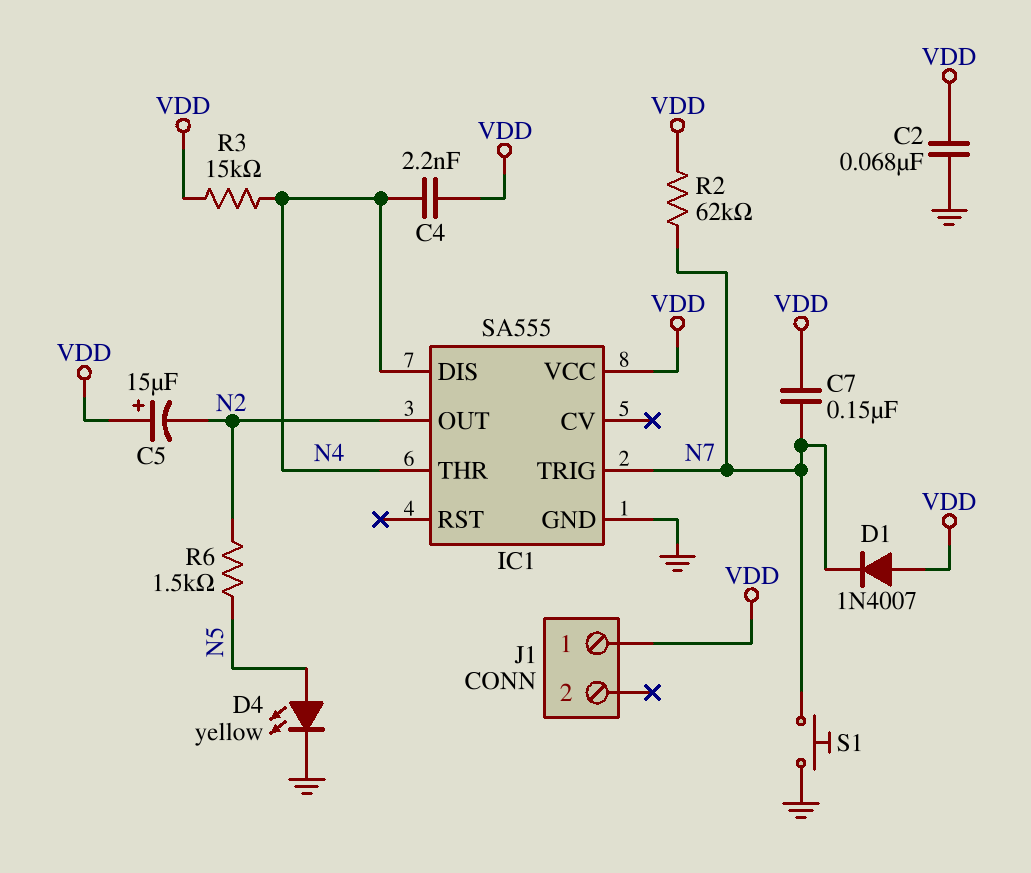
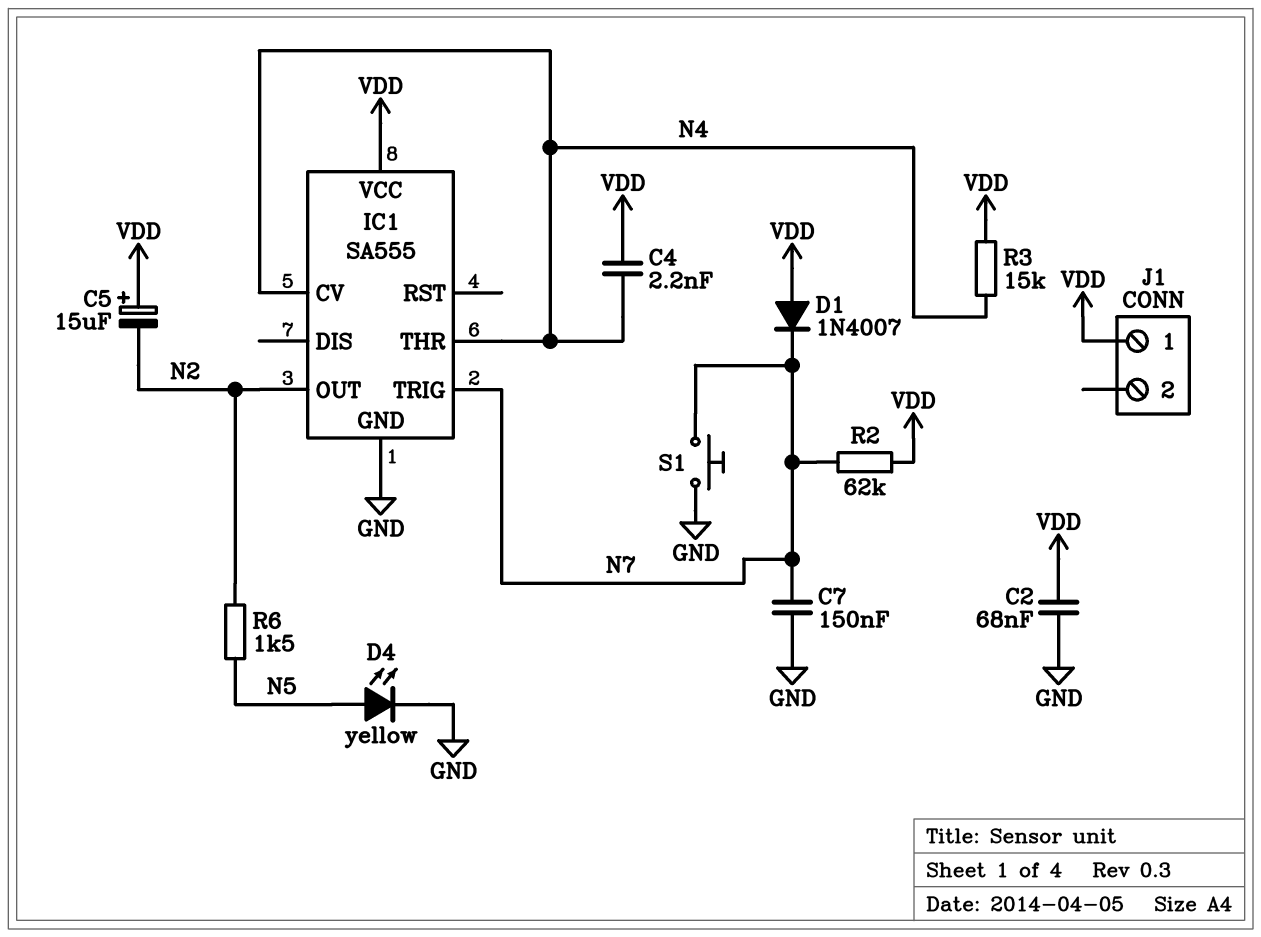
C7: 150nF (N7, VDD) -> 150nF (GND, N7)
IC1 pin CV: none -> N4
IC1 pin DIS: N4 -> none

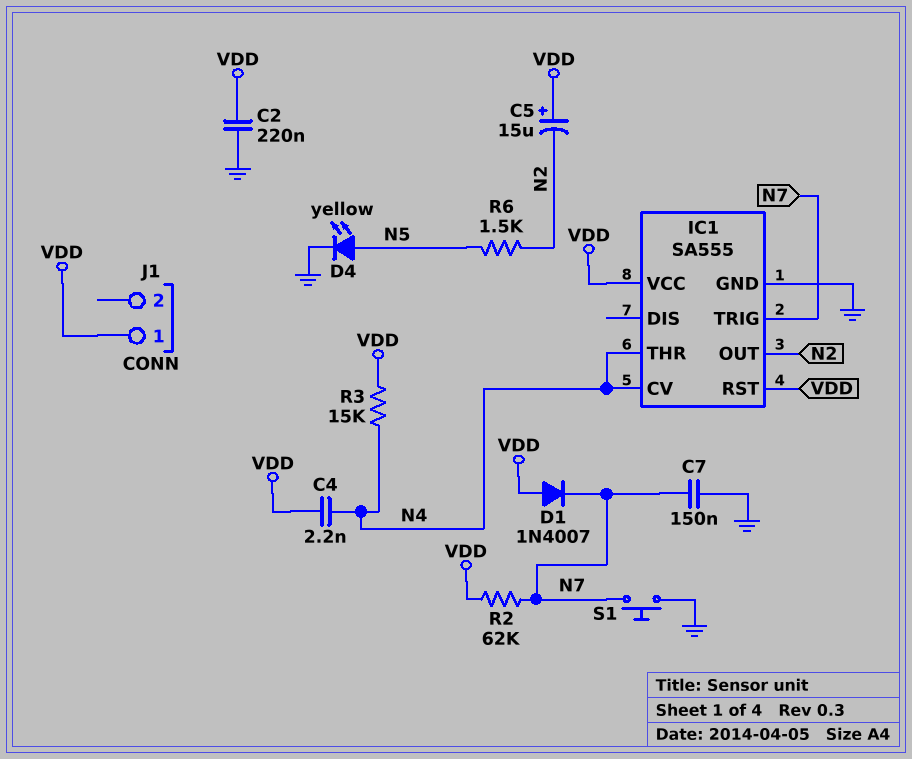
C2: 68nF (GND, VDD) -> 220nF (GND, VDD)
IC1 pin RST: none -> VDD

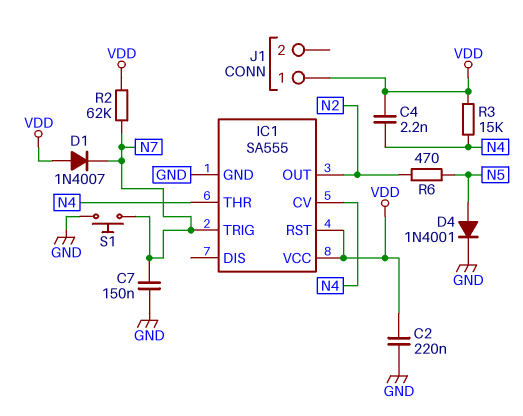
C5: 15uF (plus VDD, minus N2) -> none
D4: LED yellow (A N5, K GND) -> diode 1N4001 (A N5, K GND)
R6: 1.5k (N2, N5) -> 470 (N2, N5)

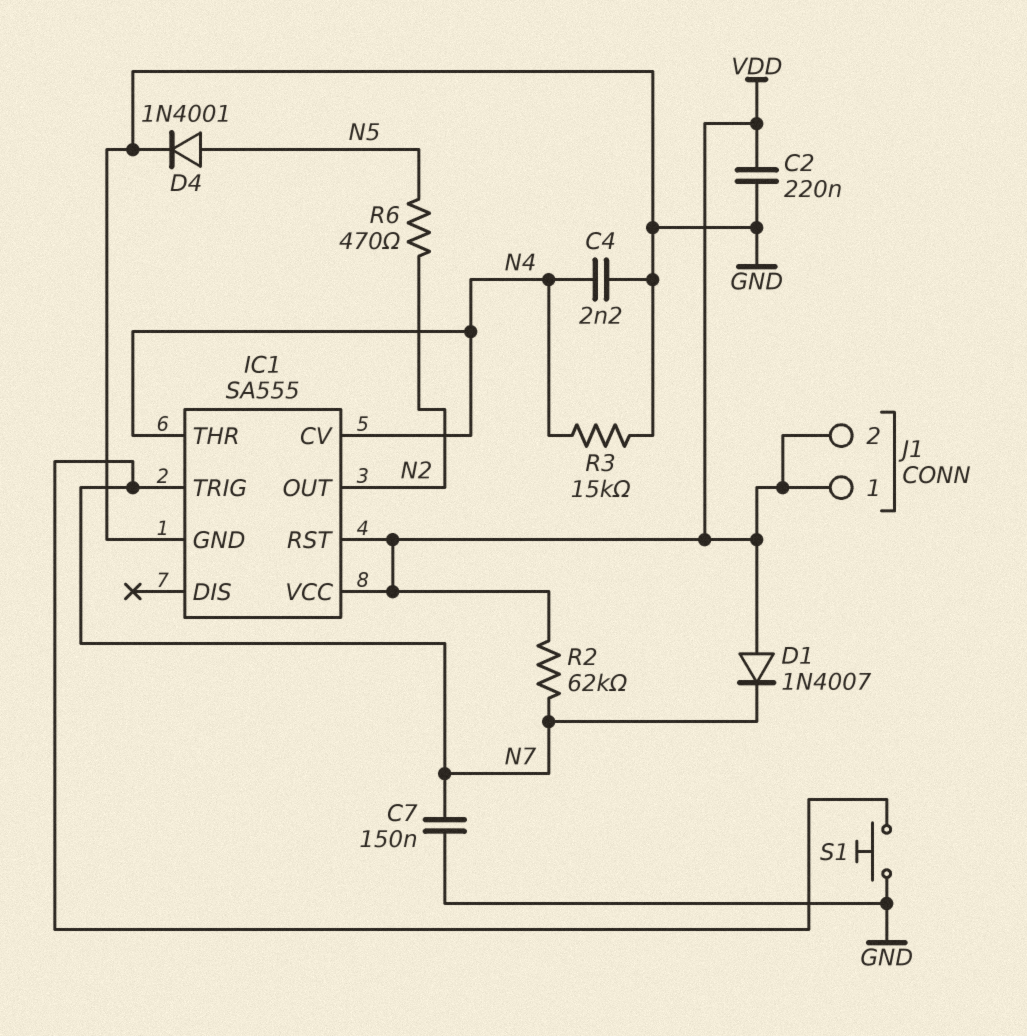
C4: 2.2nF (N4, VDD) -> 2.2nF (GND, N4)
J1 pin 2: none -> VDD
R3: 15k (N4, VDD) -> 15k (GND, N4)

